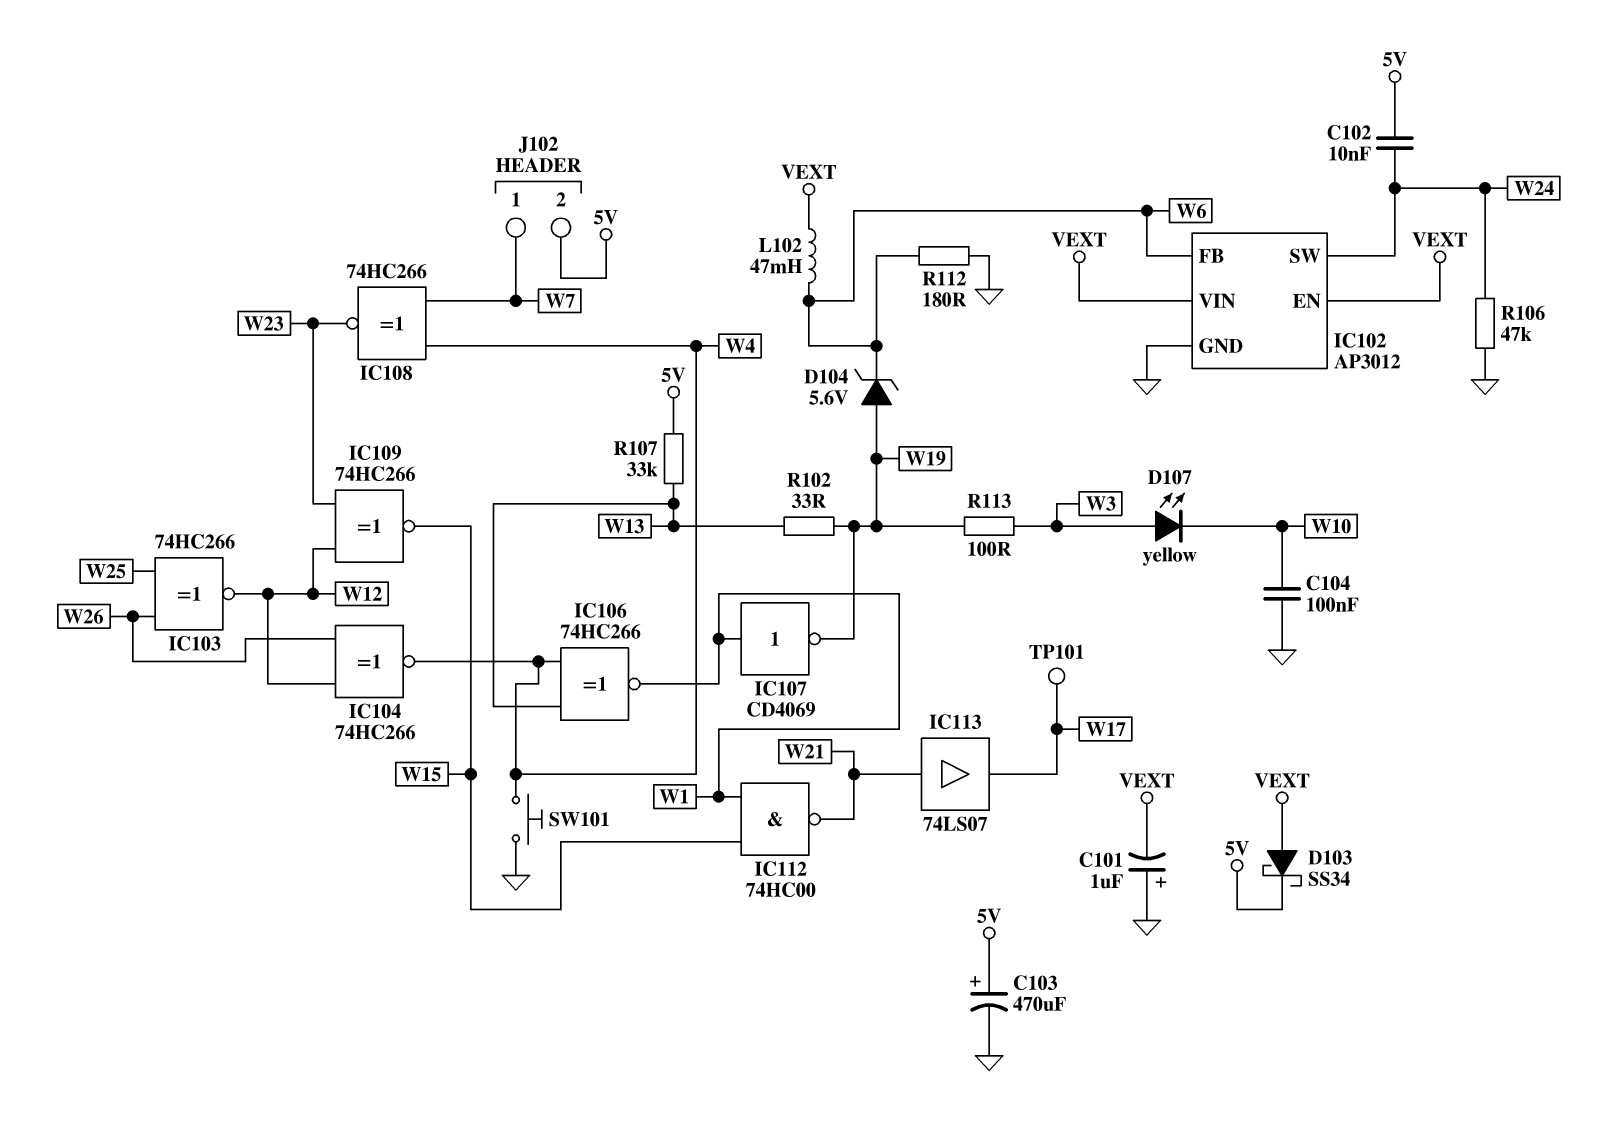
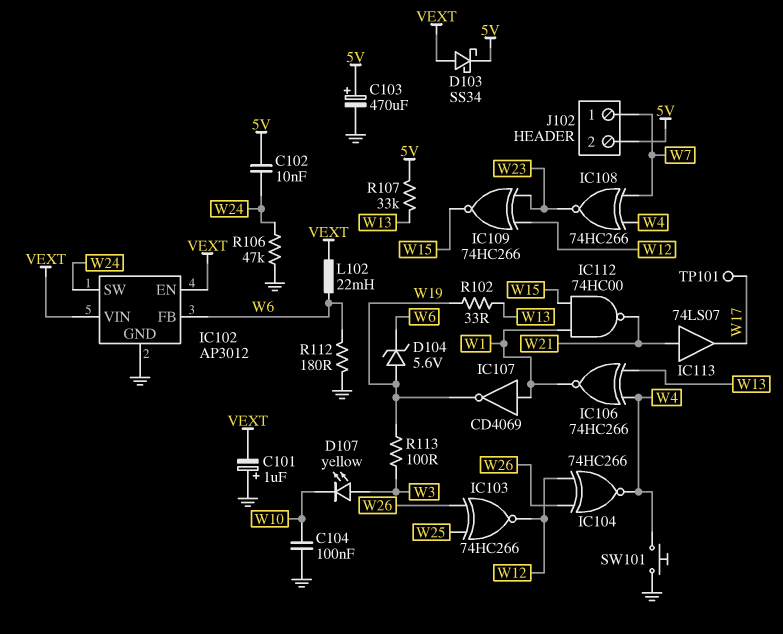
L102: 47mH (VEXT, W6) -> 22mH (VEXT, W6)

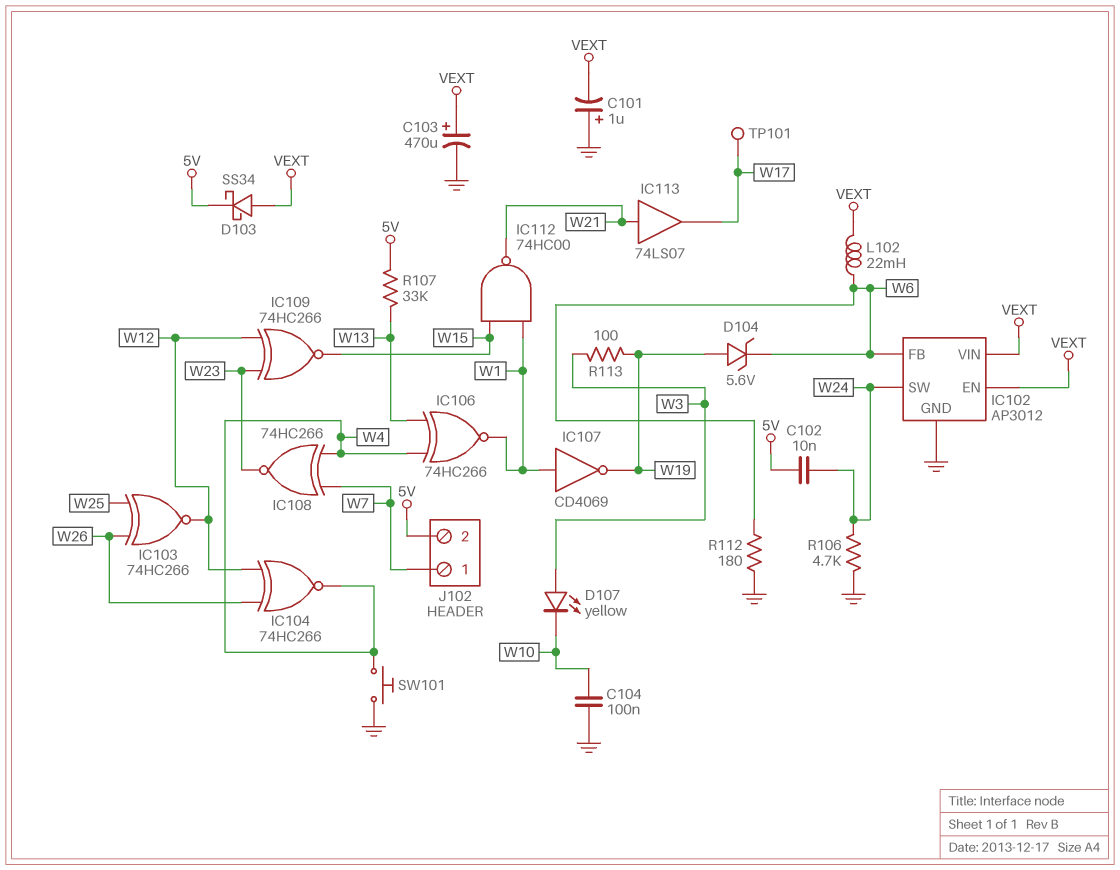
C103: 470uF (plus 5V, minus GND) -> 470uF (plus VEXT, minus GND)
R102: 33 (W13, W19) -> none
R106: 47k (GND, W24) -> 4.7k (GND, W24)

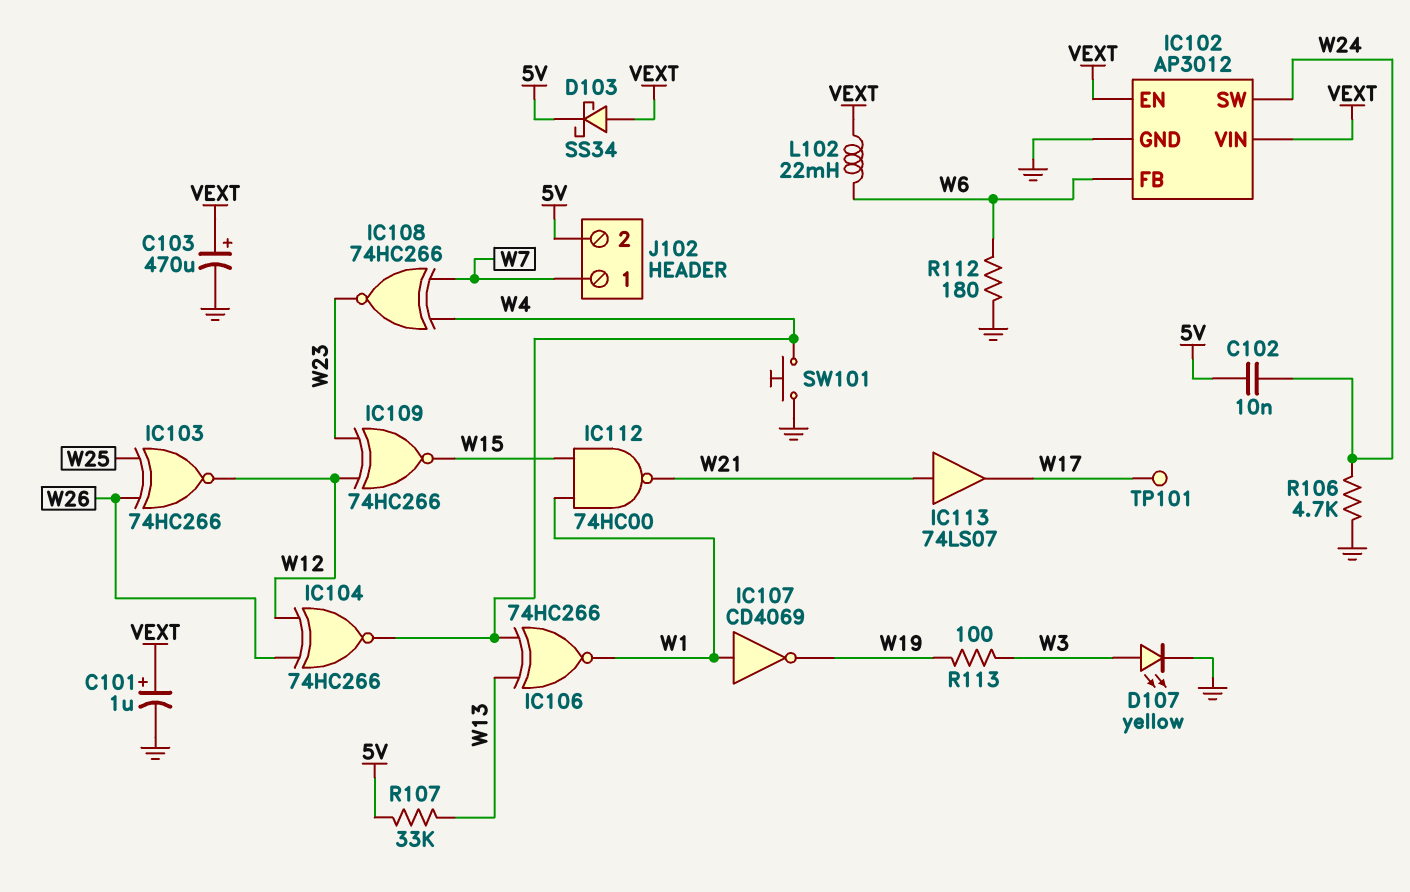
C101: 1uF (plus GND, minus VEXT) -> 1uF (plus VEXT, minus GND)
C104: 100nF (GND, W10) -> none
D104: zener 5.6V (A W19, K W6) -> none
D107: LED yellow (A W3, K W10) -> LED yellow (A W3, K GND)

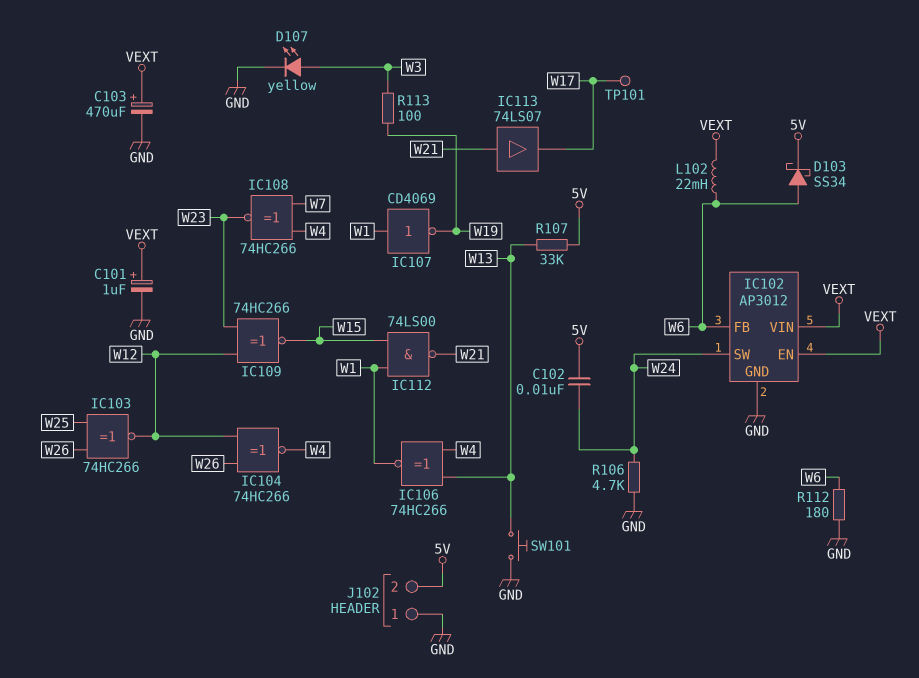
D103: schottky SS34 (A VEXT, K 5V) -> schottky SS34 (A W6, K 5V)
IC112: NAND 74HC00 (in W1, in W15, out W21) -> NAND 74LS00 (in W1, in W15, out W21)
J102 pin 1: W7 -> GND
SW101: button (GND, W4) -> button (GND, W13)

